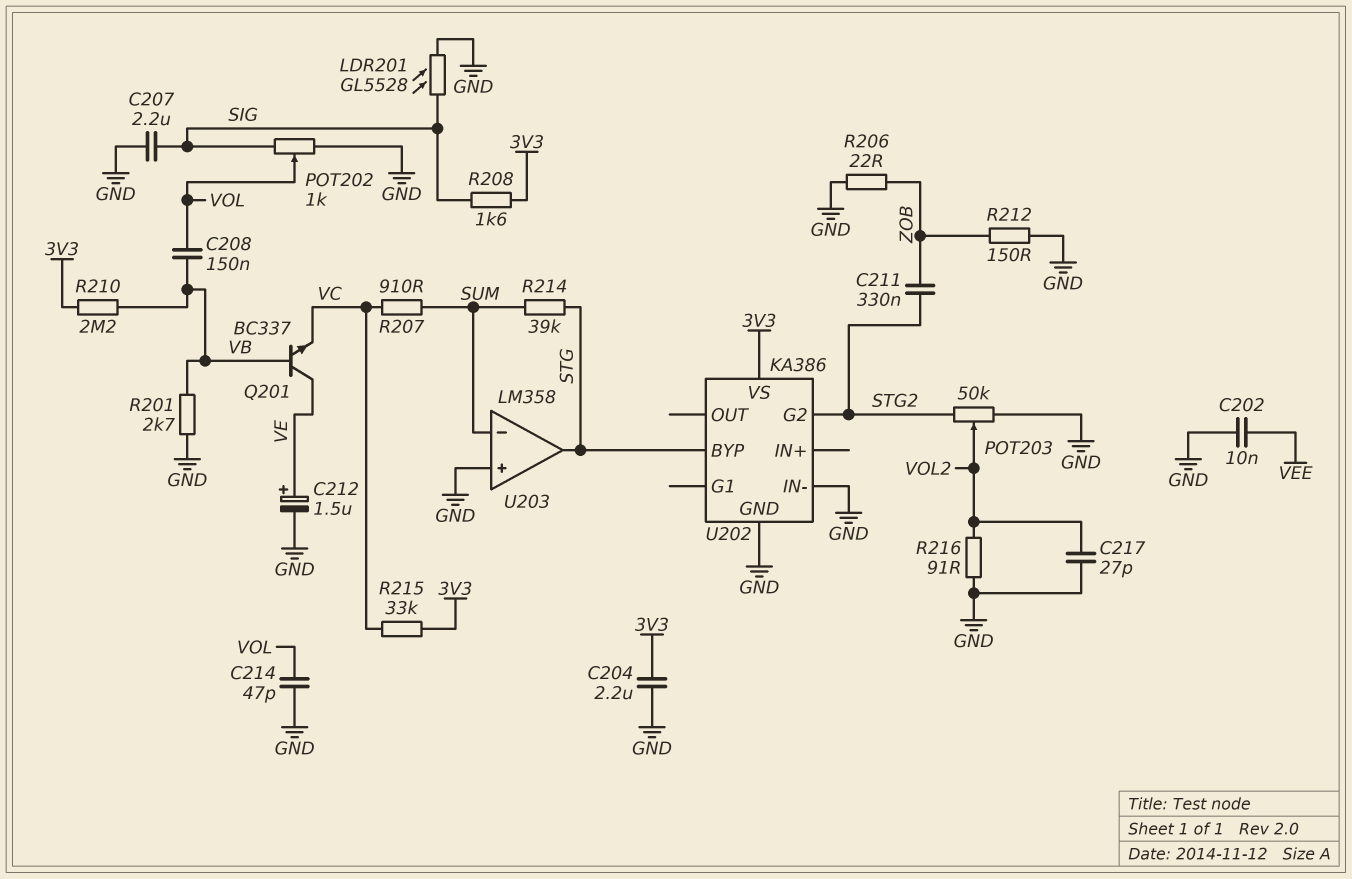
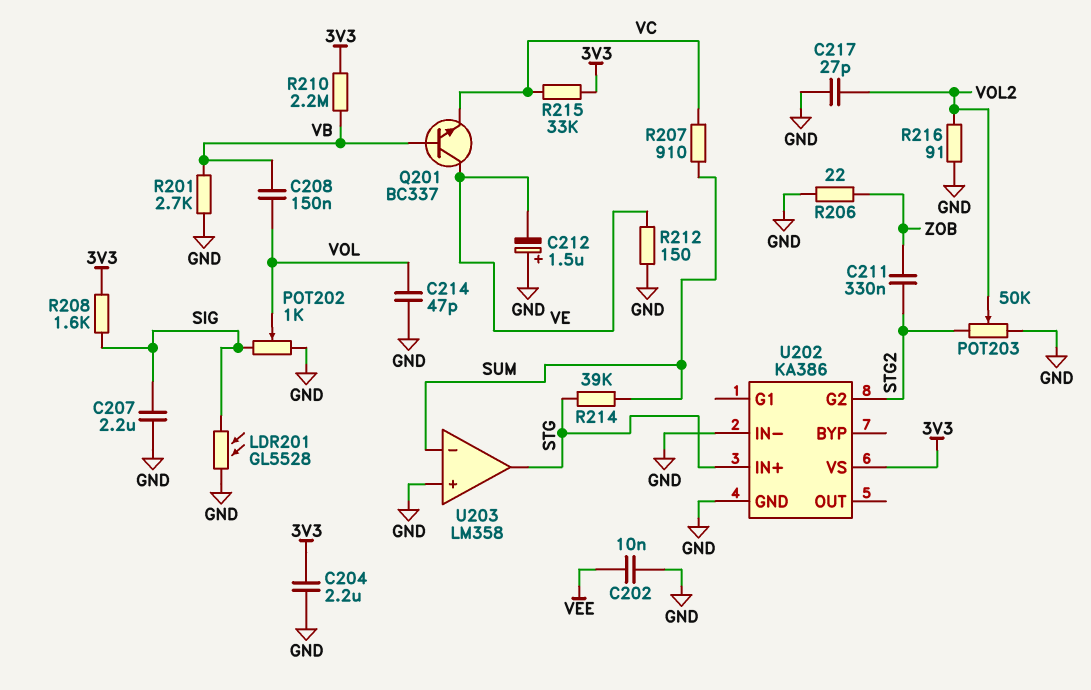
C212: 1.5uF (plus VE, minus GND) -> 1.5uF (plus GND, minus VE)
R212: 150 (GND, ZOB) -> 150 (GND, VE)
U202 pin BYP: STG -> none
U202 pin IN+: none -> STG

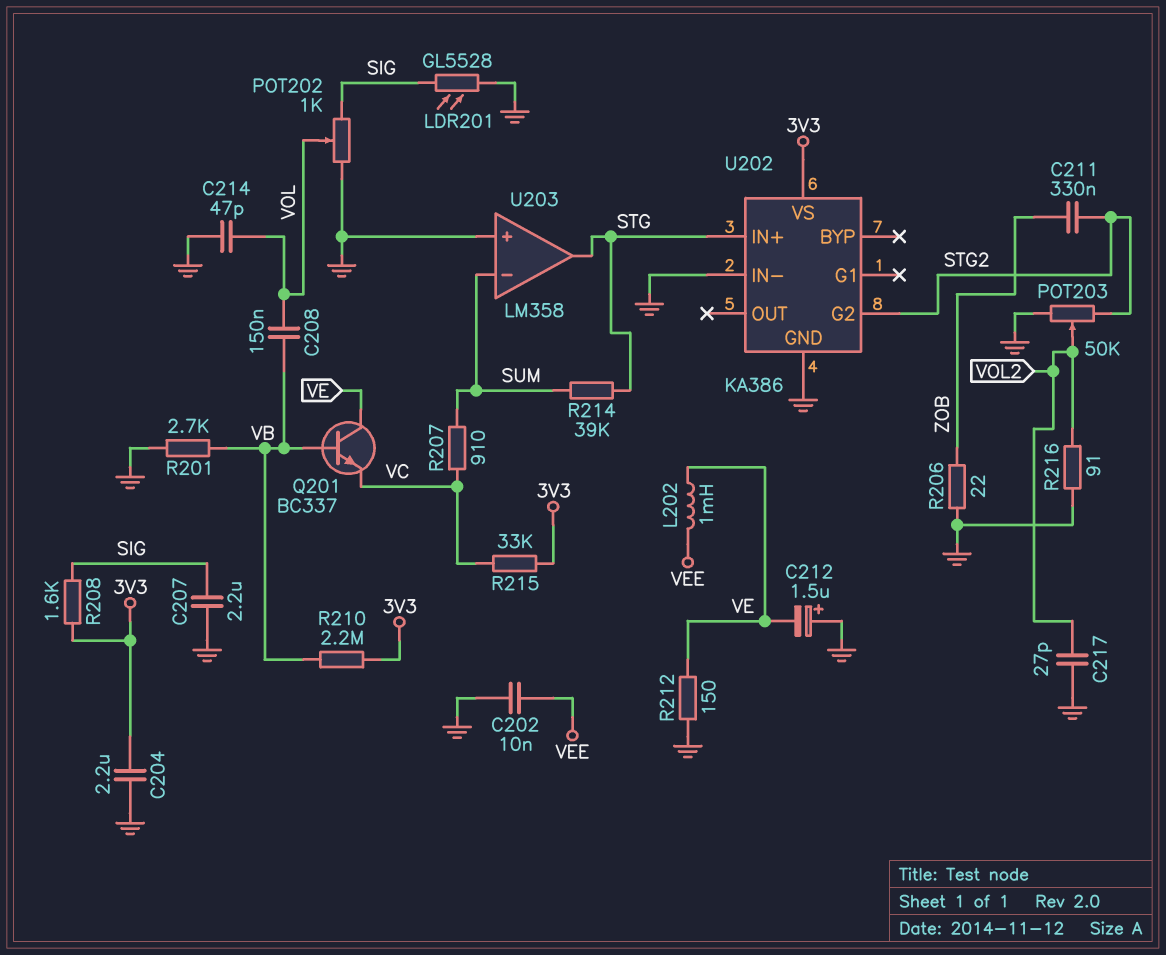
L202: none -> 1mH (VE, VEE)

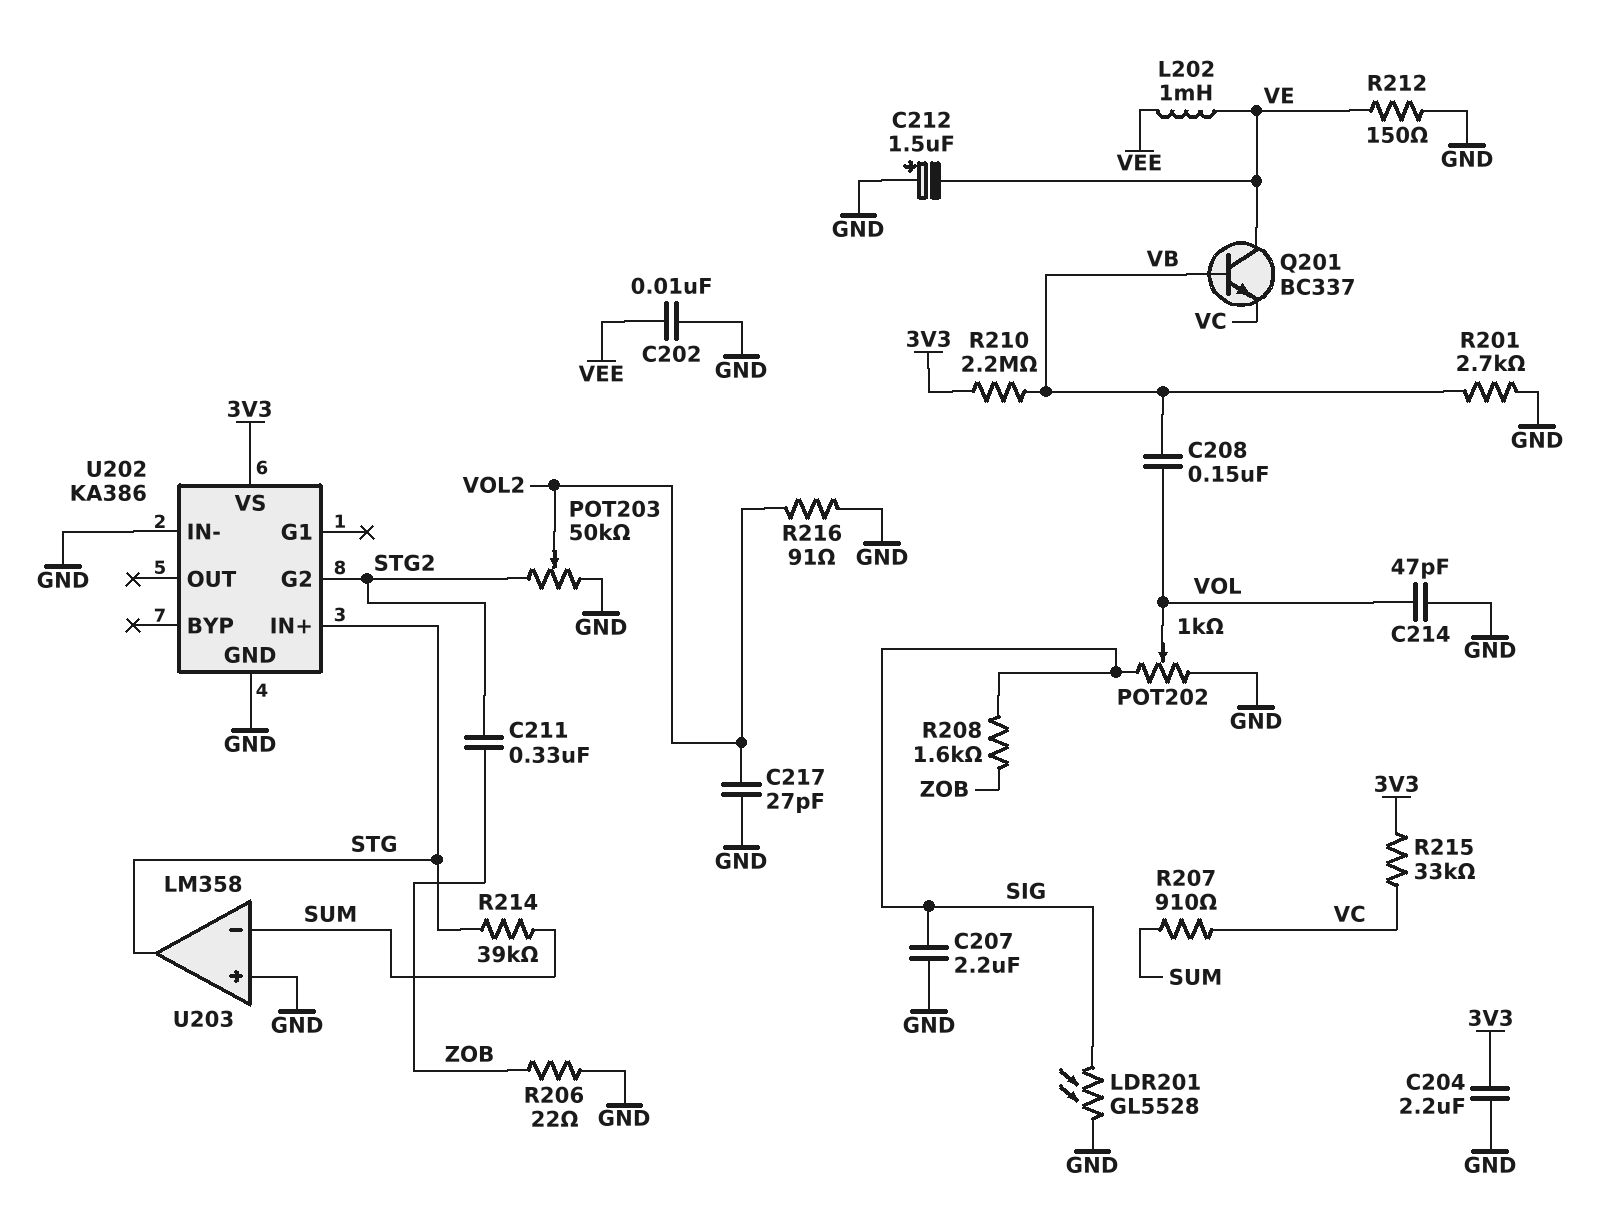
R208: 1.6k (3V3, SIG) -> 1.6k (SIG, ZOB)

